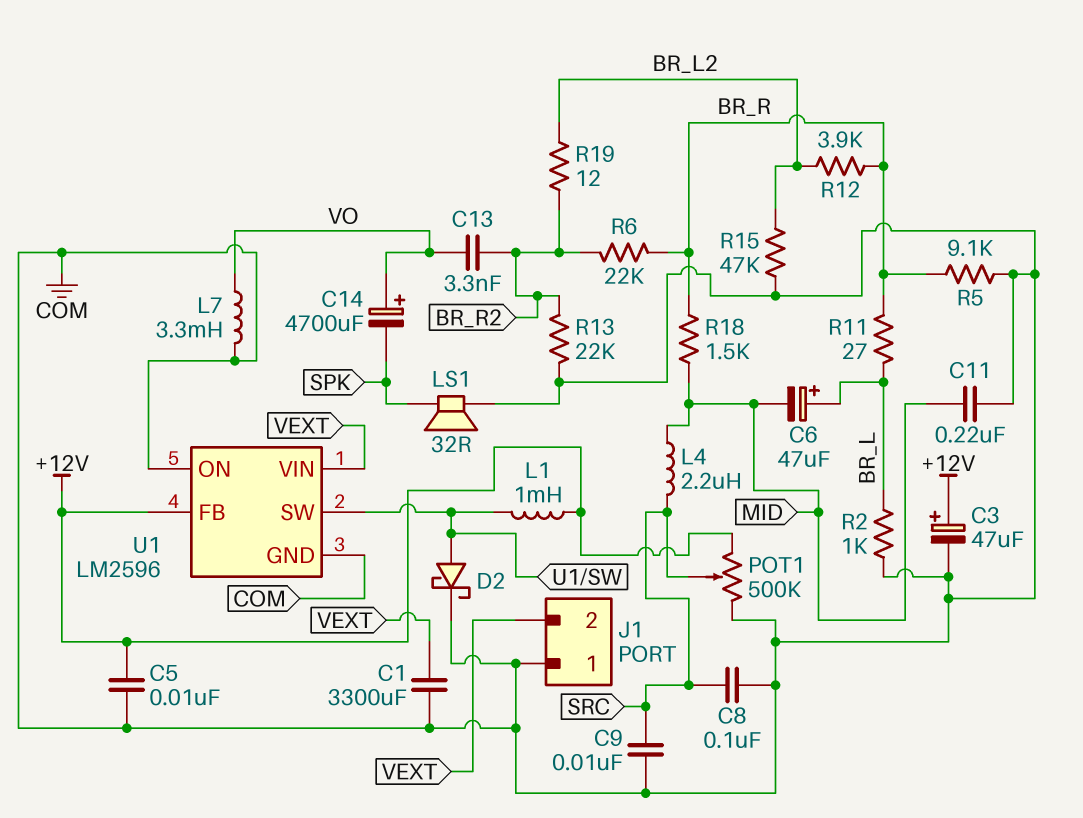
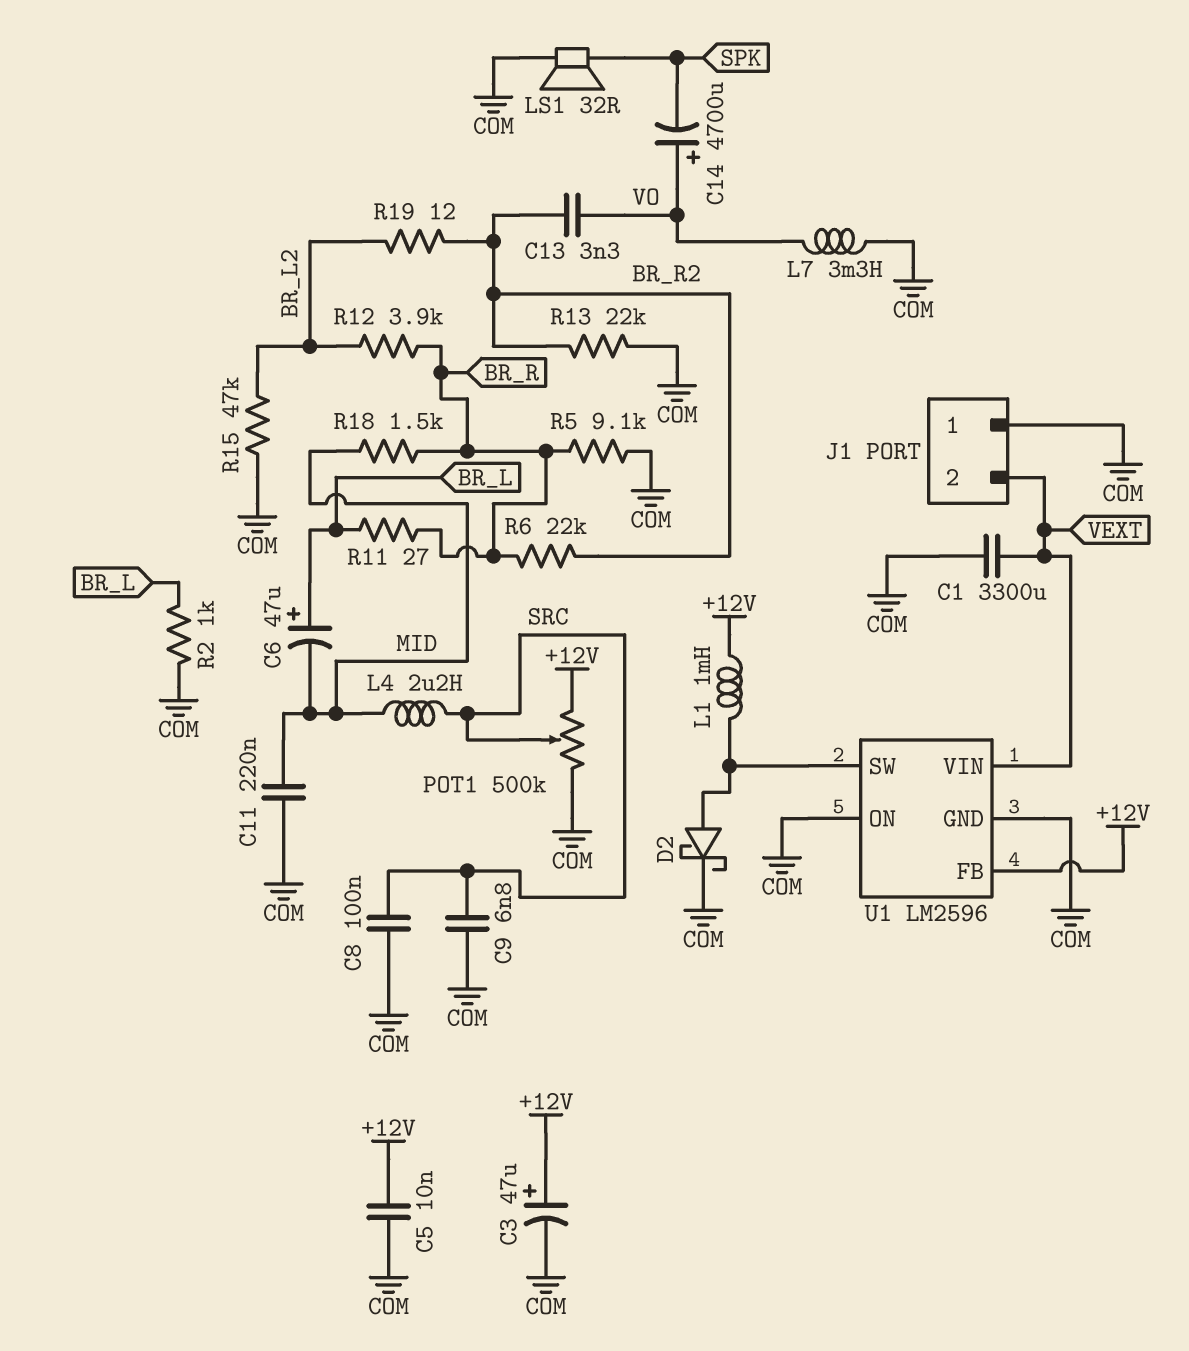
C9: 10nF (COM, SRC) -> 6.8nF (COM, SRC)

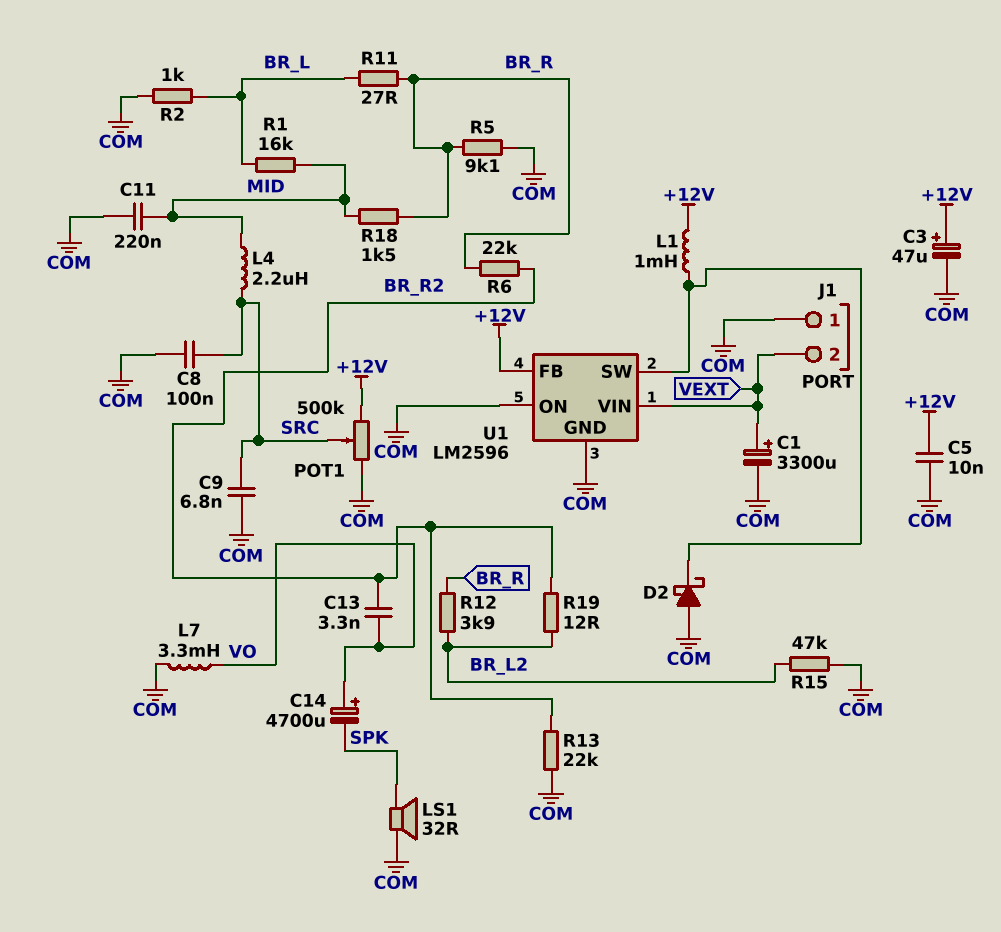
C1: 3300uF (COM, VEXT) -> 3300uF (plus VEXT, minus COM)
C6: 47uF (plus BR_L, minus MID) -> none
D2: schottky (A U1/SW, K COM) -> schottky (A COM, K U1/SW)
R1: none -> 16k (BR_L, MID)

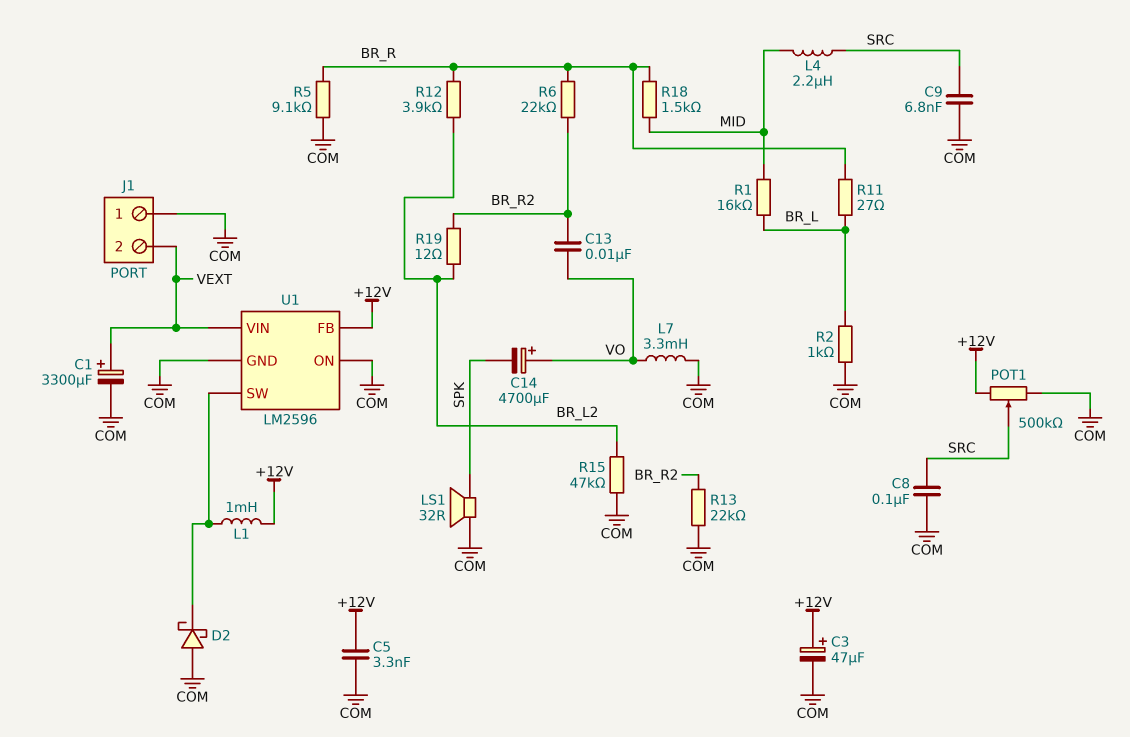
C5: 10nF (+12V, COM) -> 3.3nF (+12V, COM)
C11: 220nF (COM, MID) -> none
C13: 3.3nF (BR_R2, VO) -> 10nF (BR_R2, VO)

